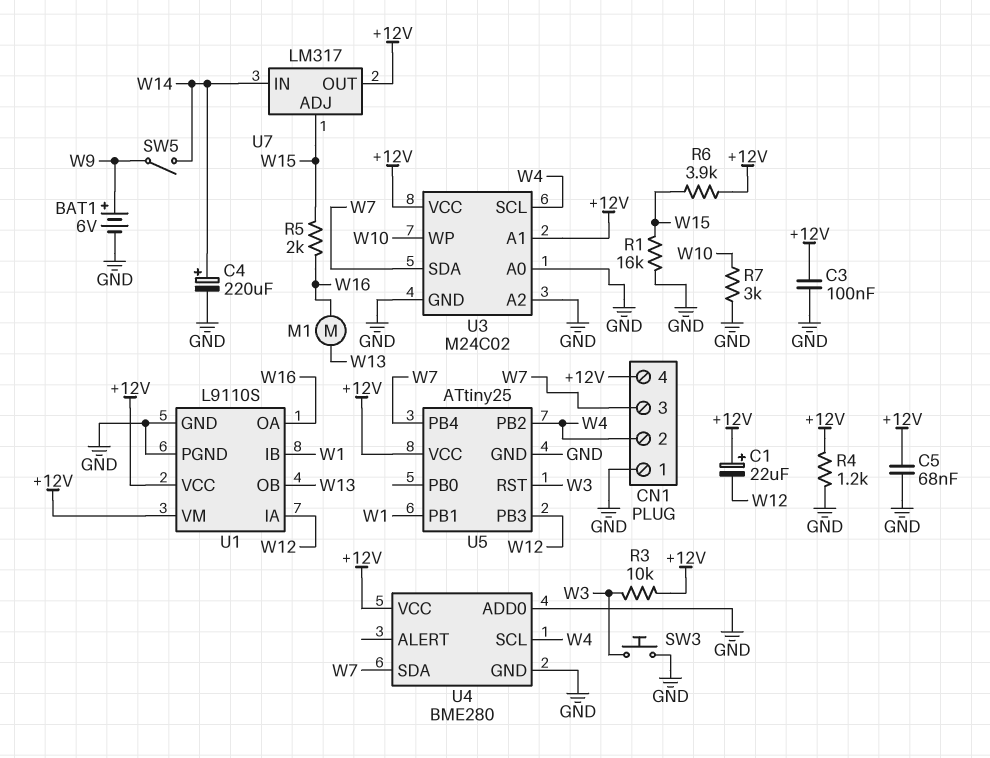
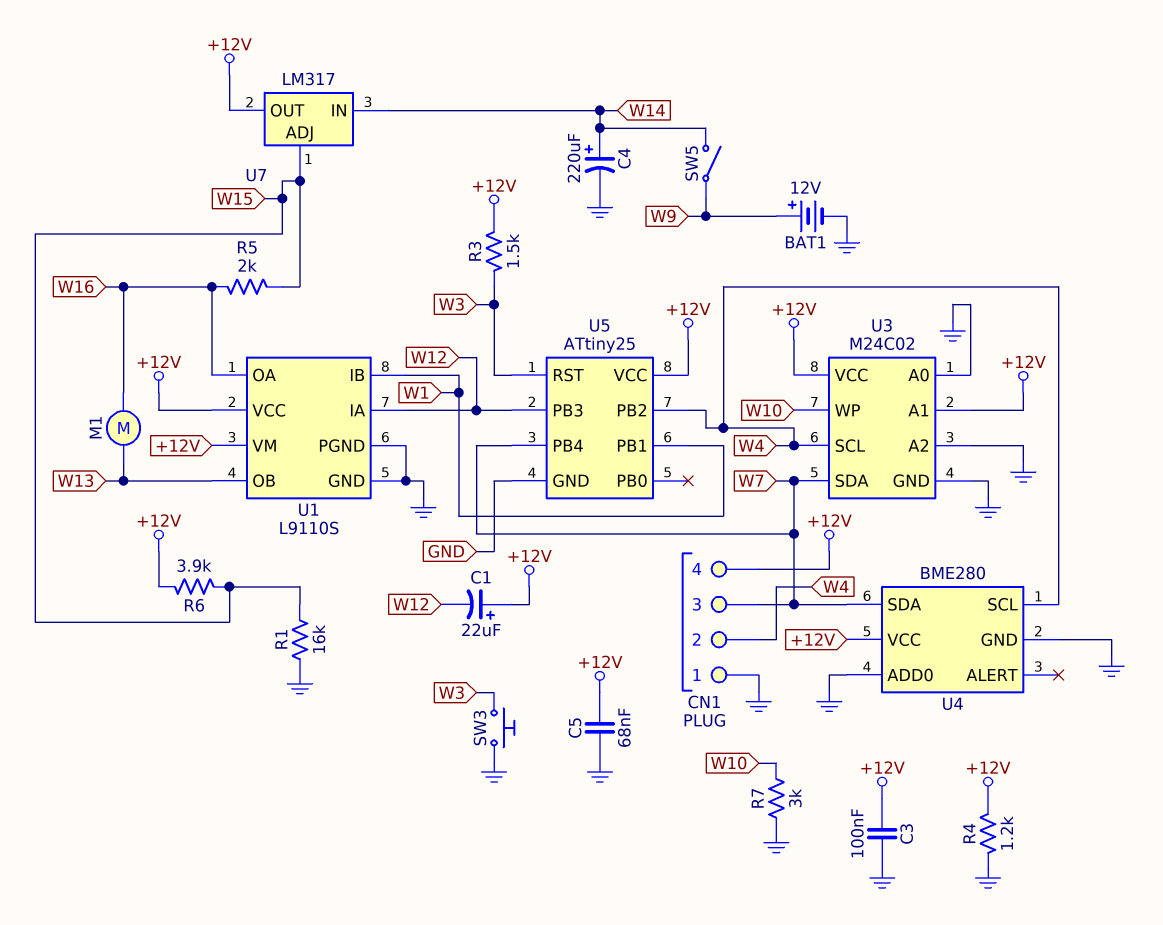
BAT1: 6V (plus W9, minus GND) -> 12V (plus W9, minus GND)
R3: 10k (+12V, W3) -> 1.5k (+12V, W3)

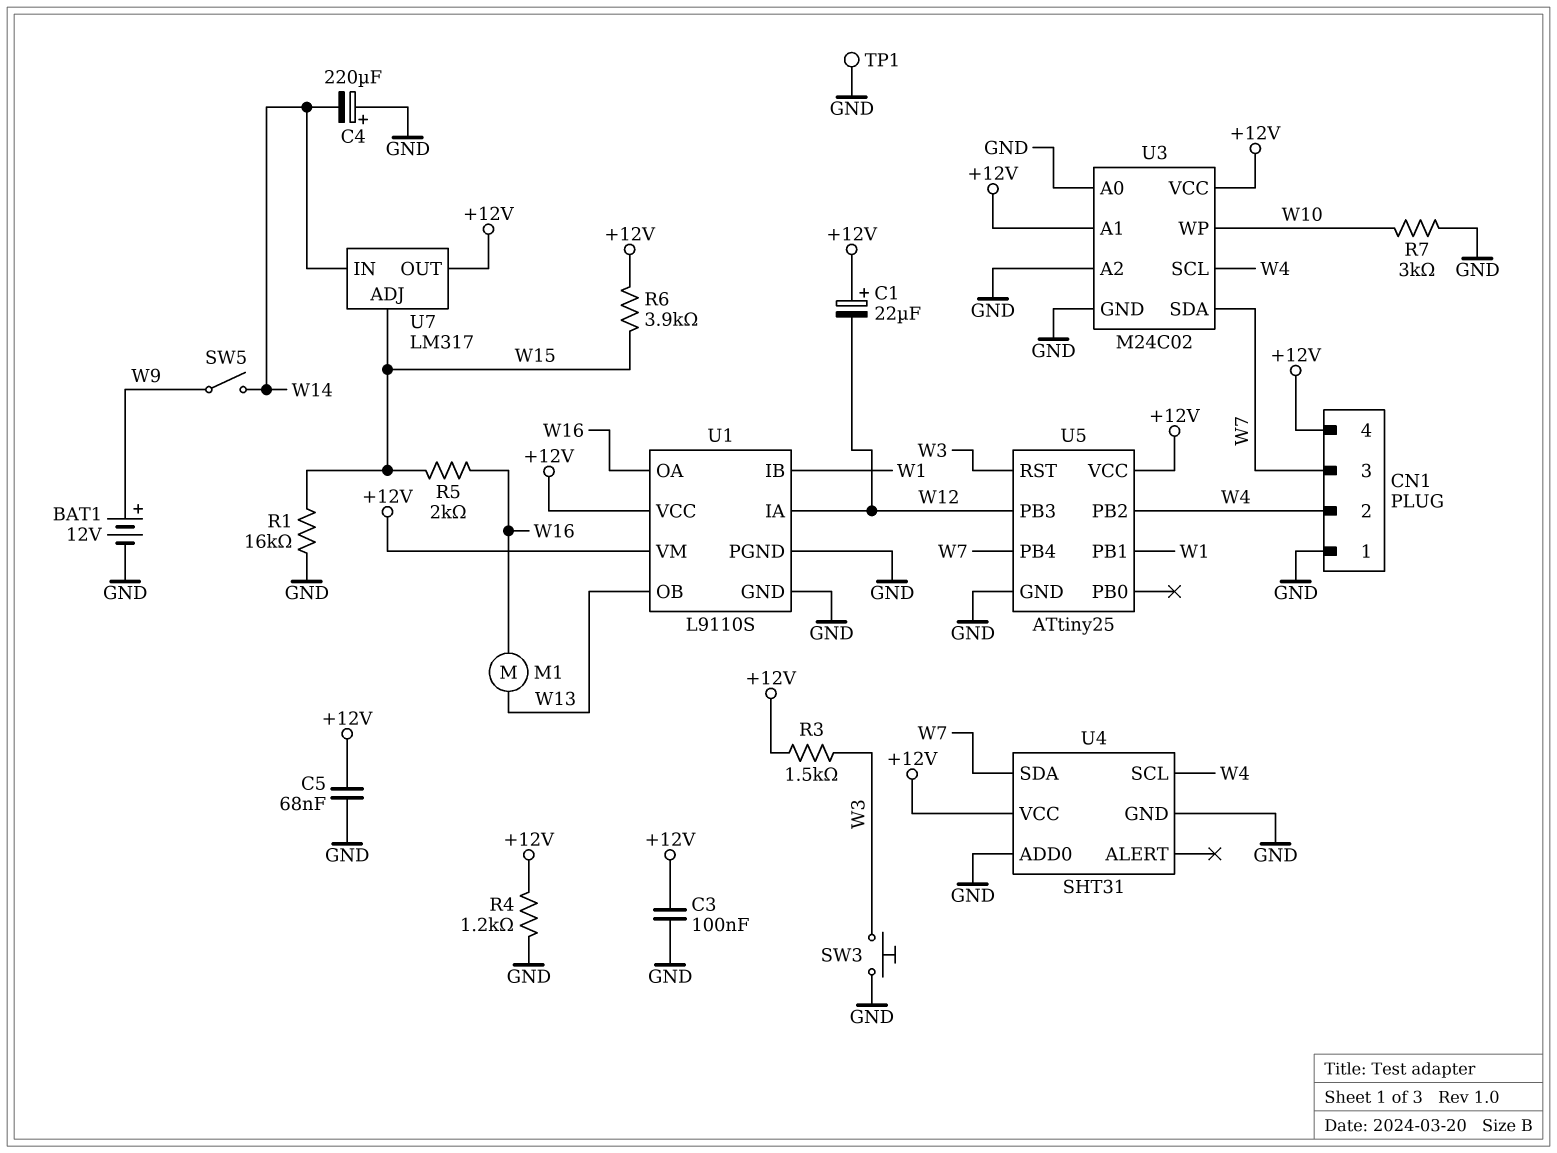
C4: 220uF (plus W14, minus GND) -> 220uF (plus GND, minus W14)
TP1: none -> test point (GND)
U4: BME280 -> SHT31

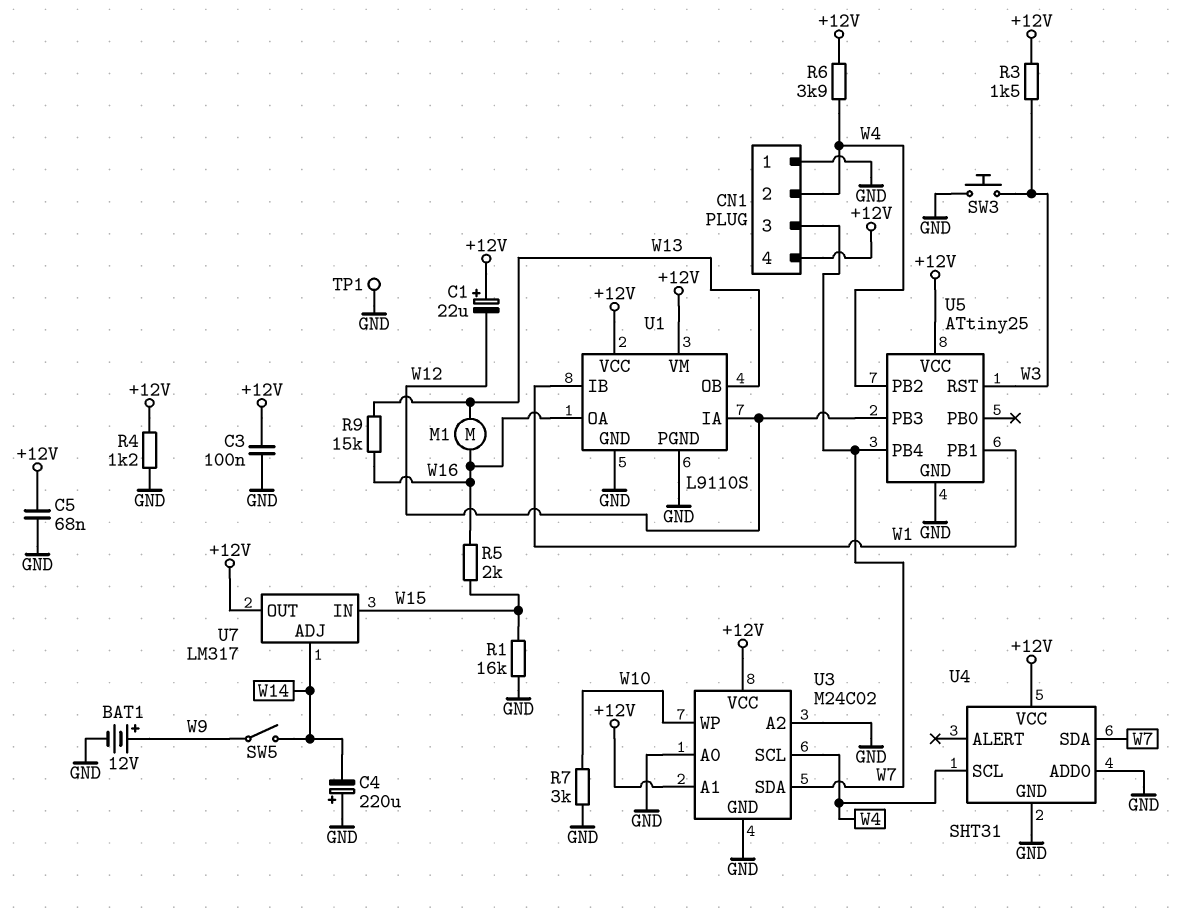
R6: 3.9k (+12V, W15) -> 3.9k (+12V, W4)
R9: none -> 15k (W13, W16)
U7 pin ADJ: W15 -> W14
U7 pin IN: W14 -> W15

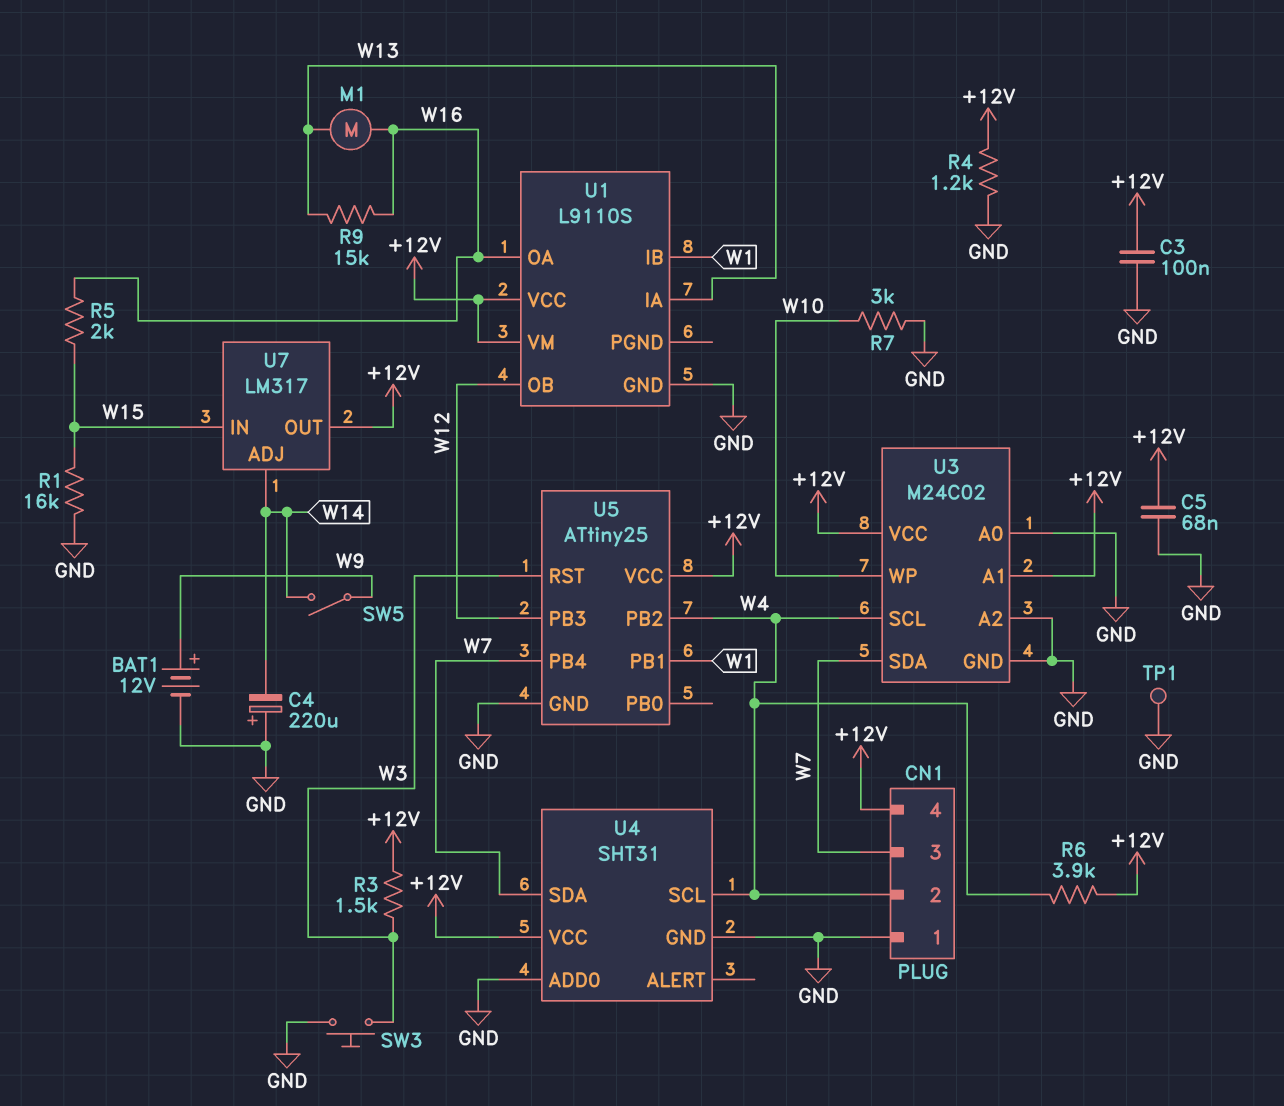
C1: 22uF (plus +12V, minus W12) -> none
U1 pin IA: W12 -> W13
U1 pin OB: W13 -> W12
U1 pin PGND: GND -> none

